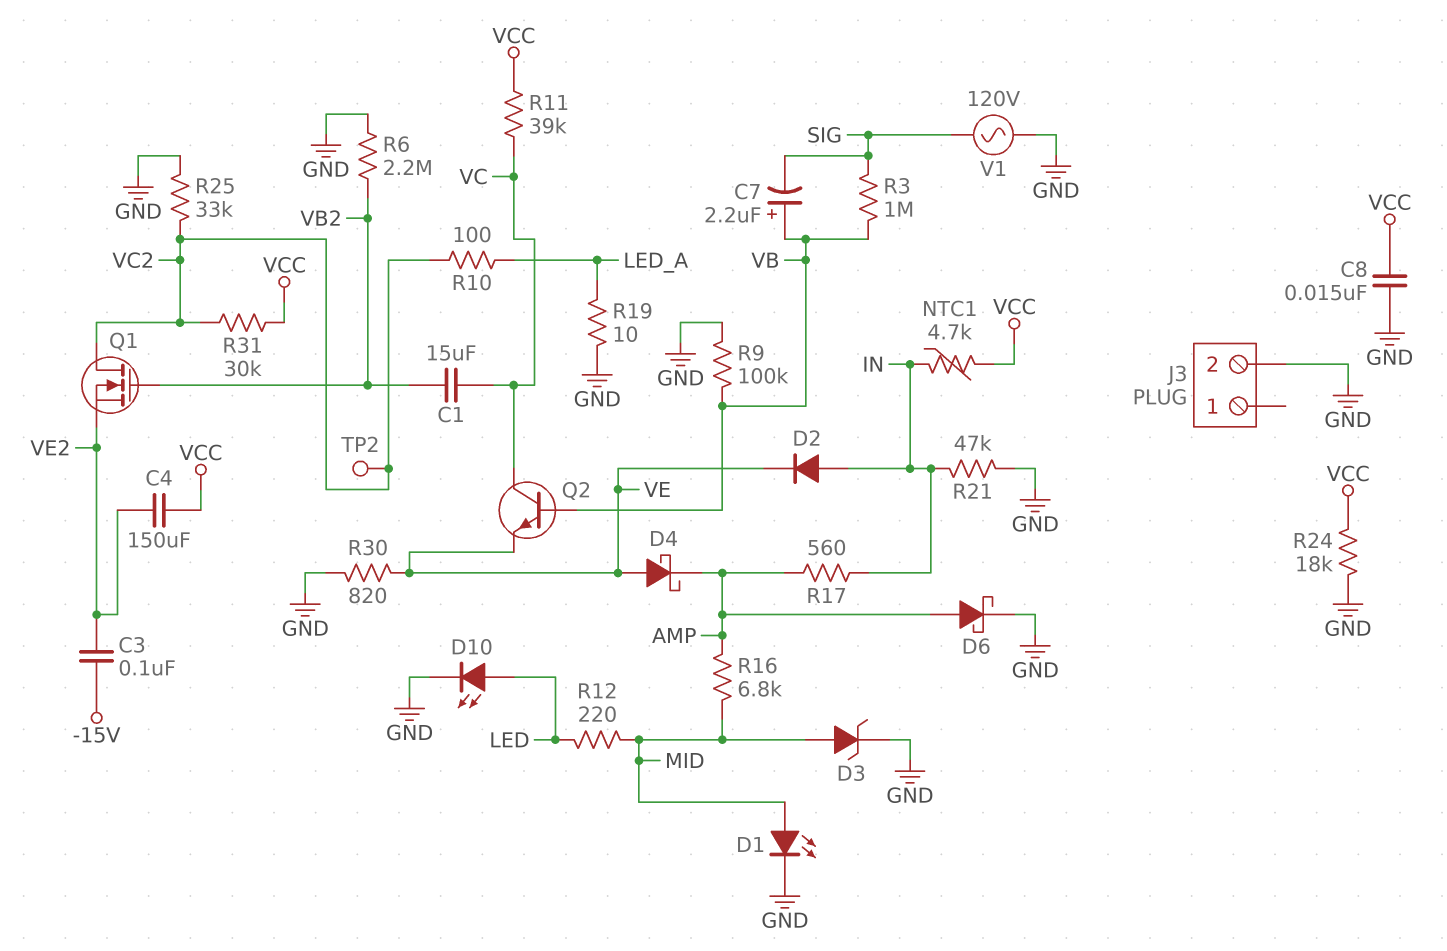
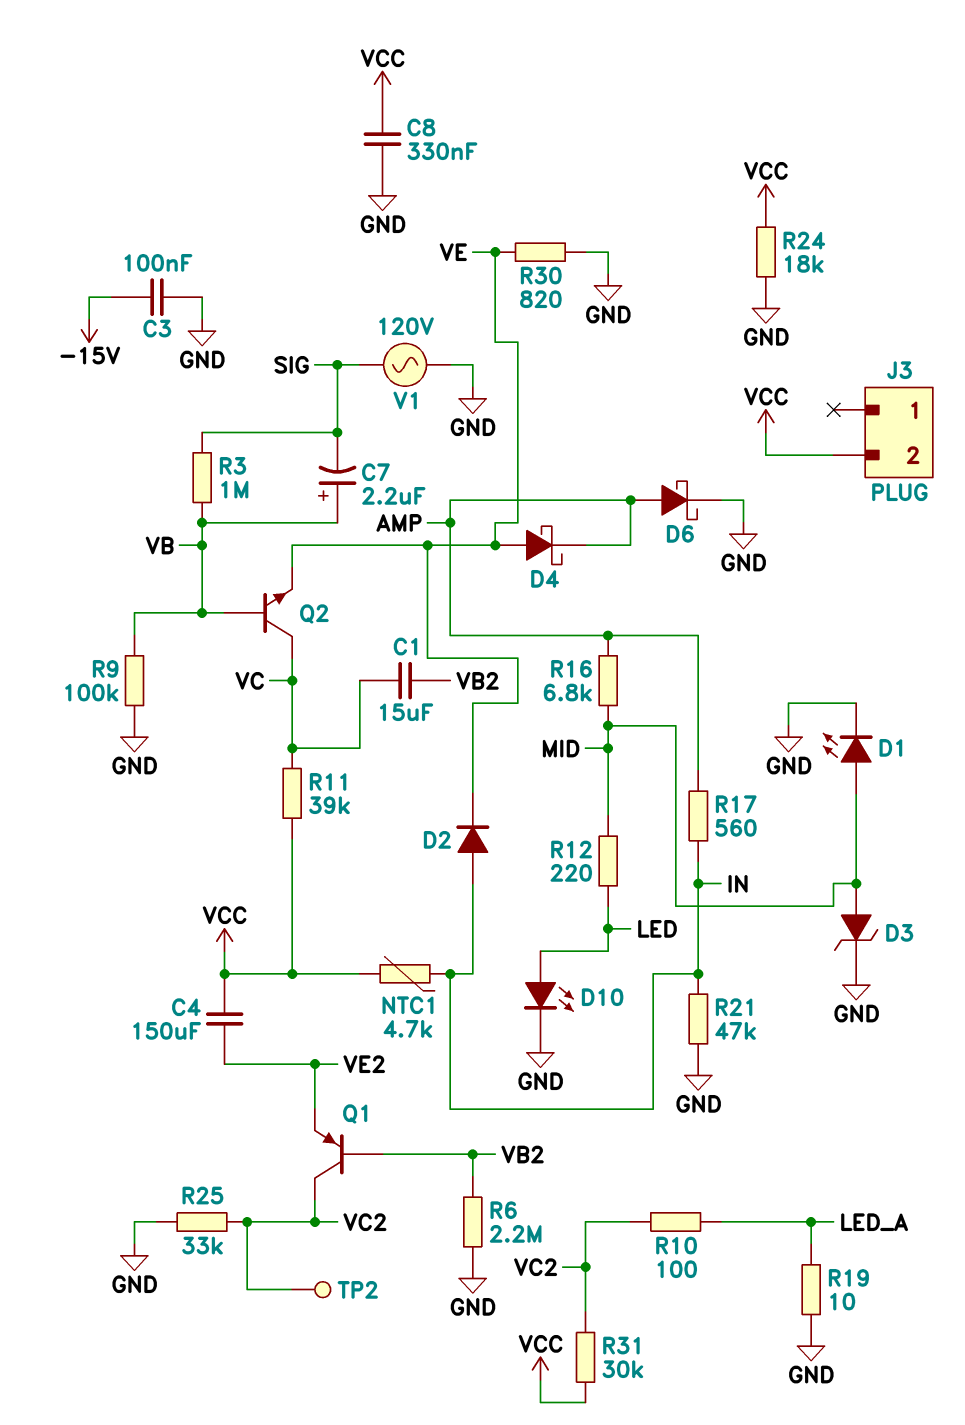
C3: 100nF (-15V, VE2) -> 100nF (-15V, GND)
C8: 15nF (GND, VCC) -> 330nF (GND, VCC)
J3 pin 2: GND -> VCC
Q1: NMOS (G VB2, D VC2, S VE2) -> PNP (B VB2, C VC2, E VE2)

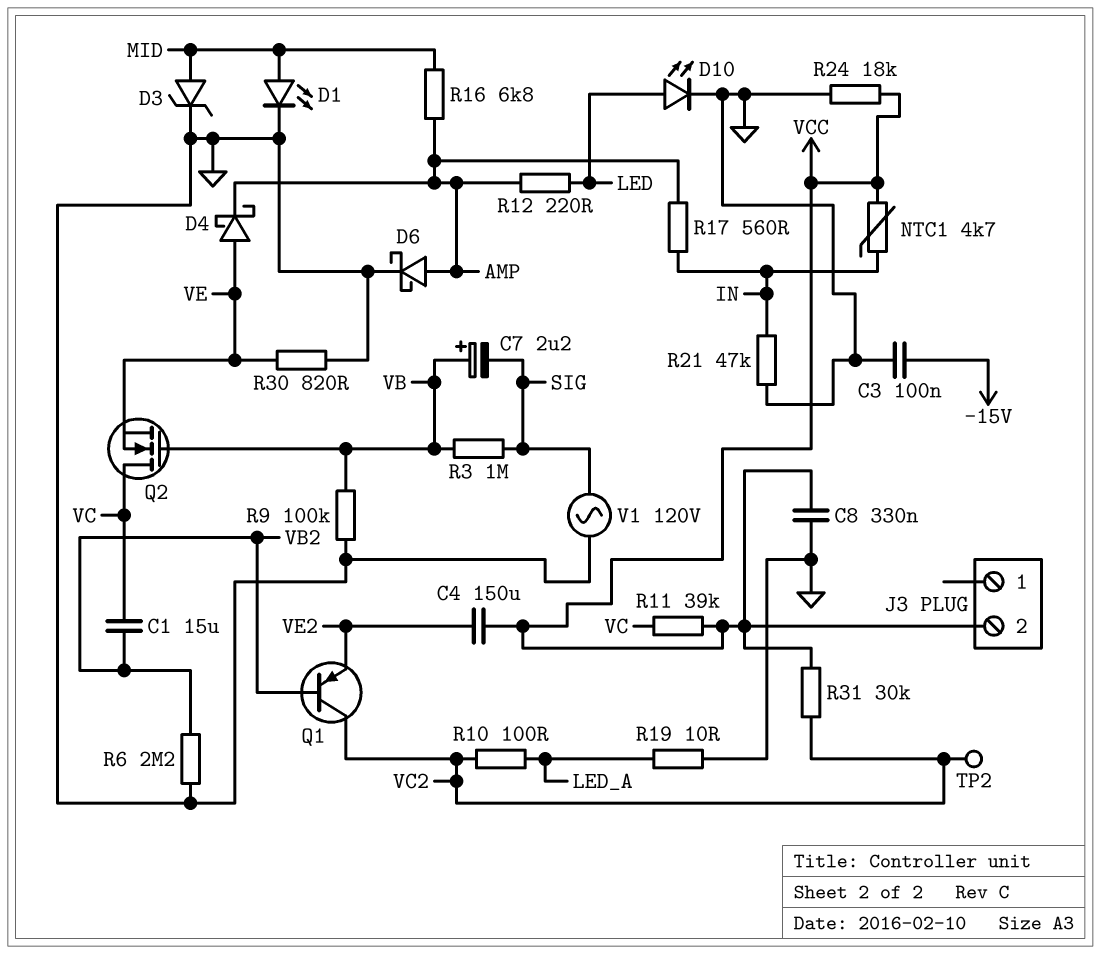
D2: diode (A IN, K VE) -> none
Q2: NPN (B VB, C VC, E VE) -> NMOS (G VB, D VC, S VE)
R12: 220 (LED, MID) -> 220 (AMP, LED)
R25: 33k (GND, VC2) -> none

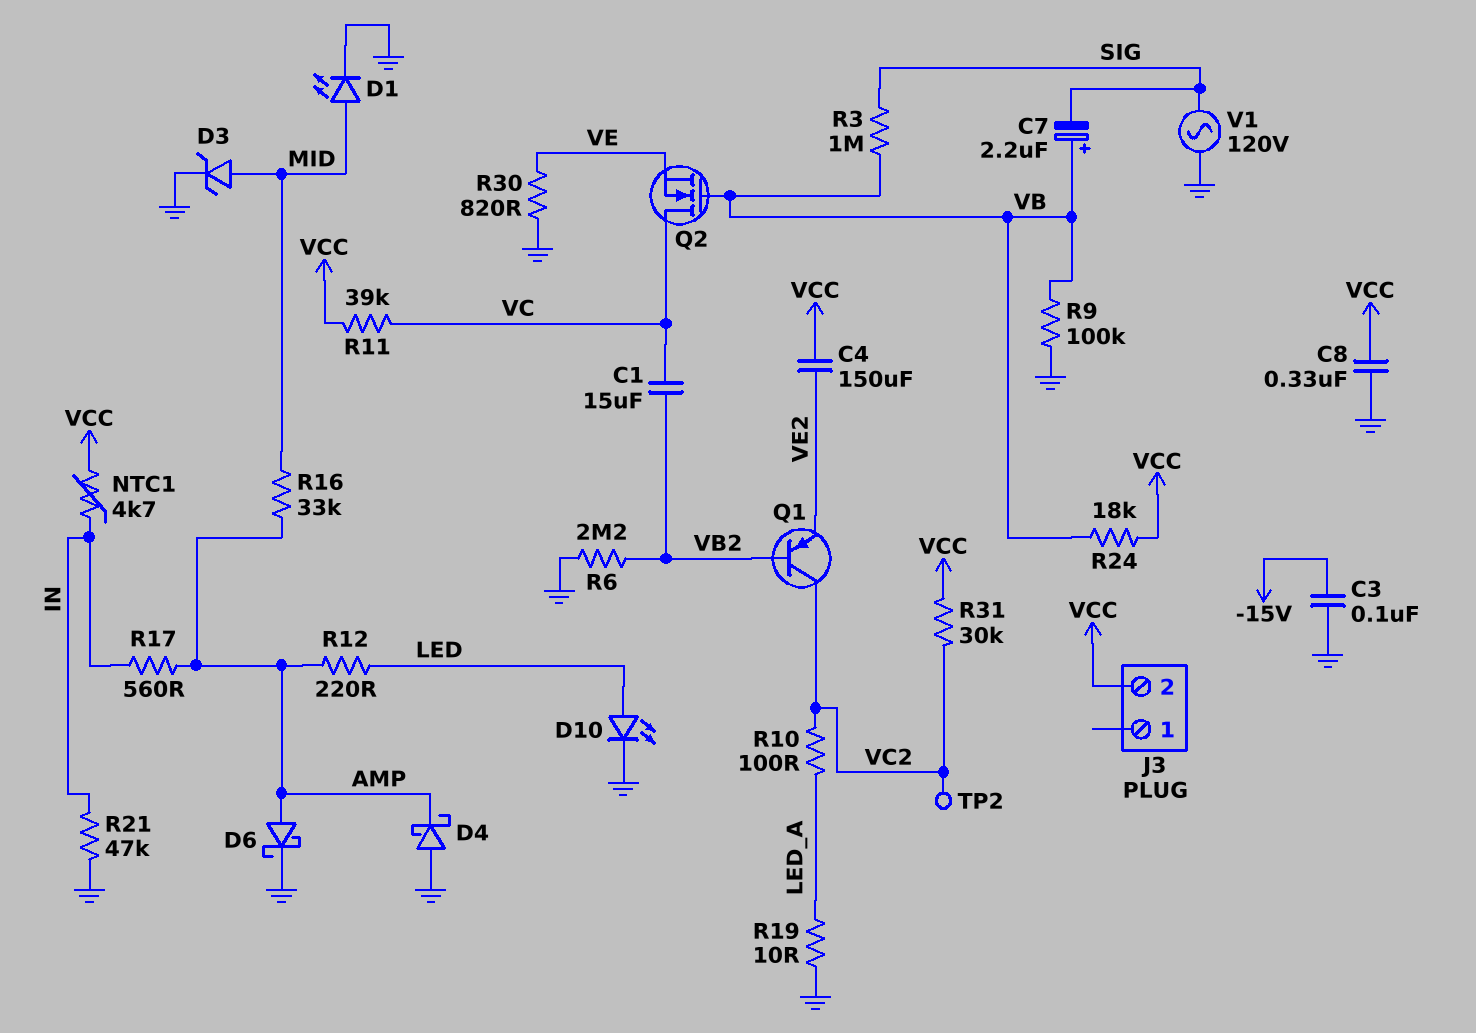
D4: schottky (A VE, K AMP) -> schottky (A GND, K AMP)
R16: 6.8k (AMP, MID) -> 33k (AMP, MID)
R24: 18k (GND, VCC) -> 18k (VB, VCC)

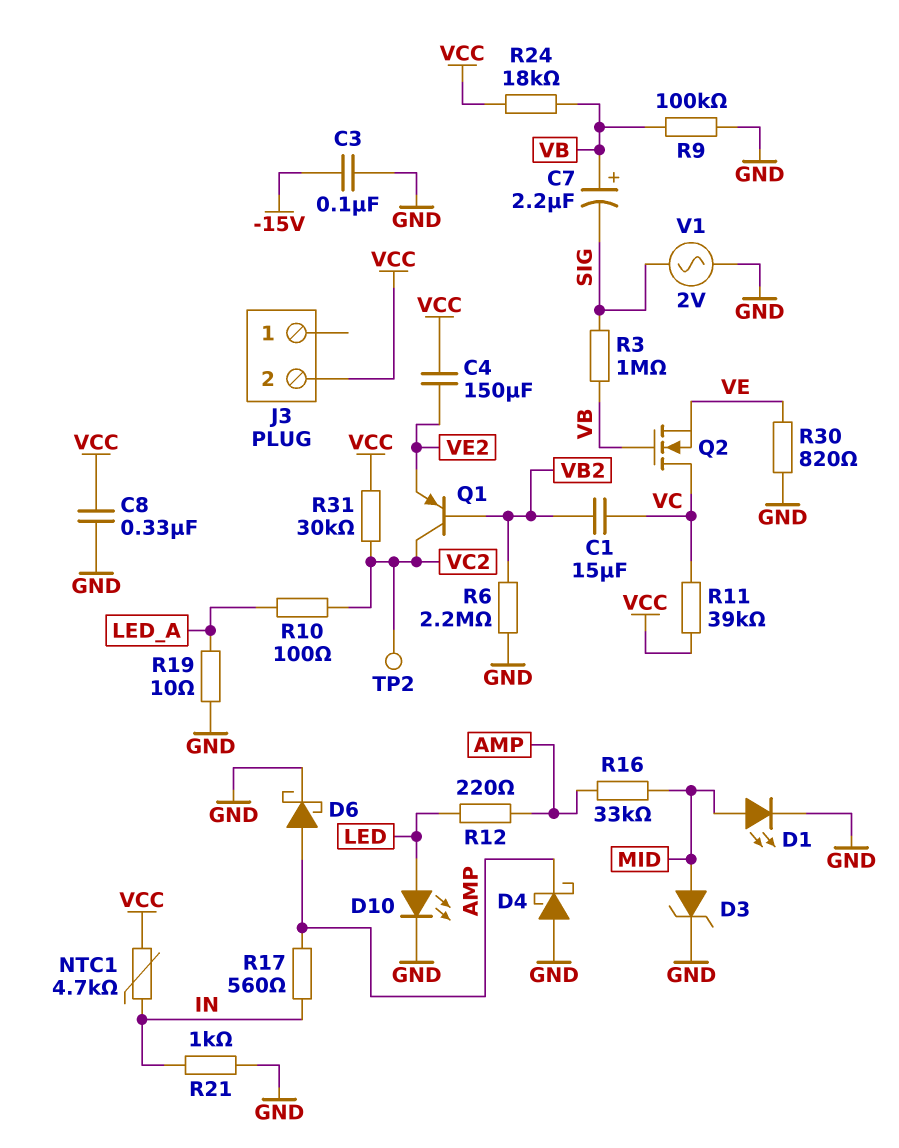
R21: 47k (GND, IN) -> 1k (GND, IN)
V1: AC 120V (GND, SIG) -> AC 2V (GND, SIG)

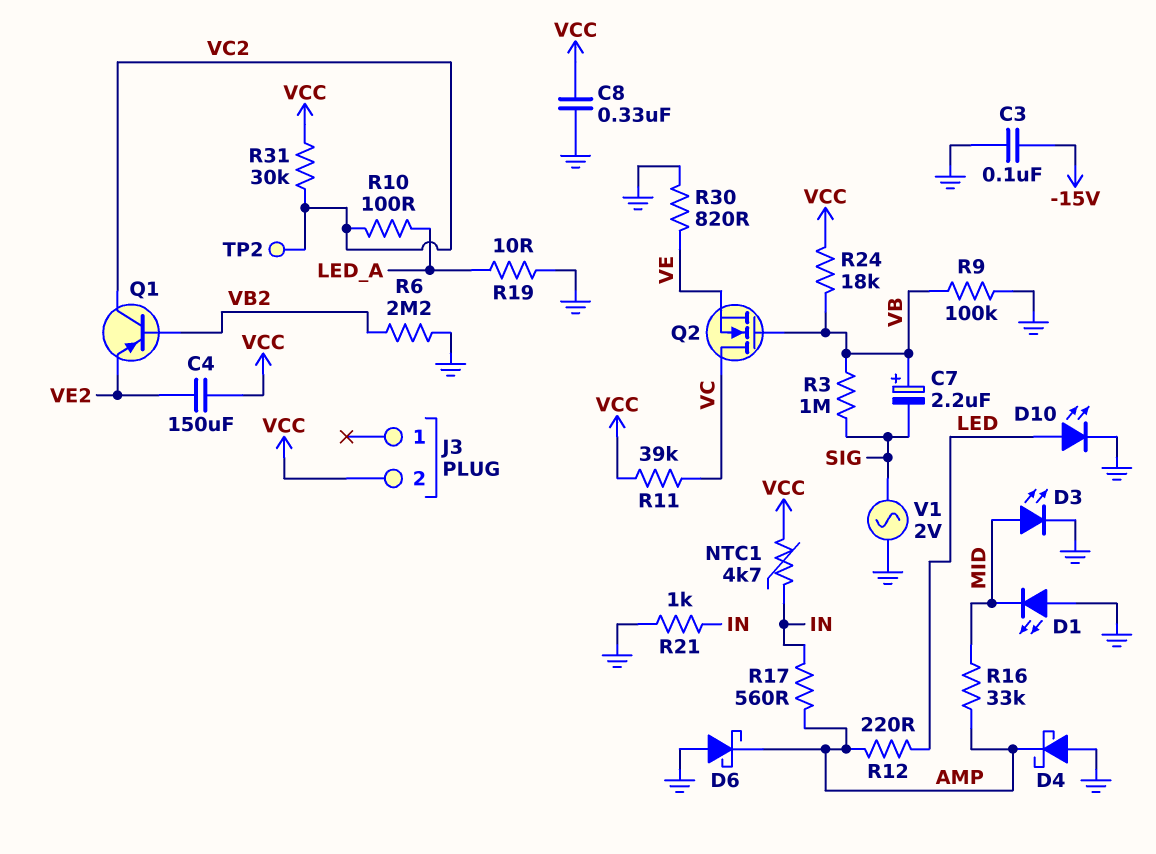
C1: 15uF (VB2, VC) -> none
D1: LED (A MID, K GND) -> LED (A GND, K MID)
D3: zener (A MID, K GND) -> LED (A MID, K GND)
D6: schottky (A AMP, K GND) -> schottky (A GND, K AMP)

